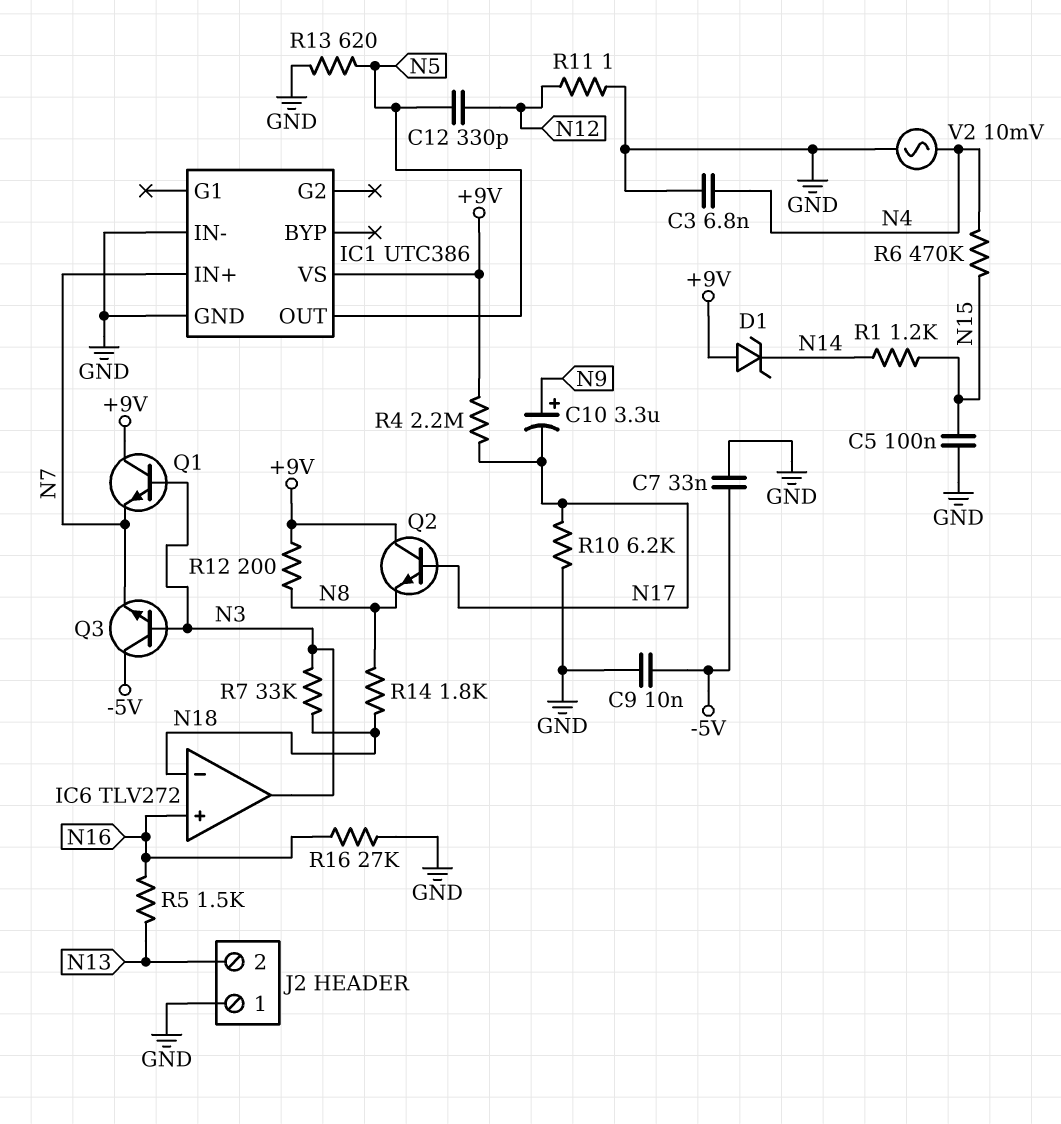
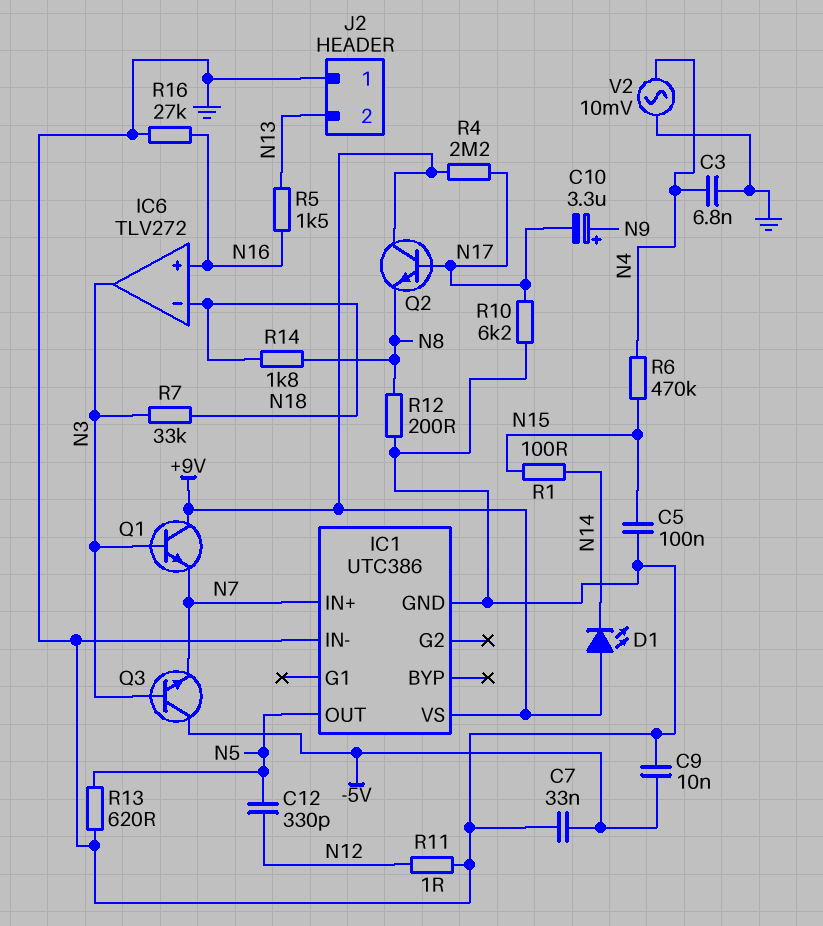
D1: zener (A +9V, K N14) -> LED (A +9V, K N14)
R1: 1.2k (N14, N15) -> 100 (N14, N15)
R12: 200 (+9V, N8) -> 200 (GND, N8)

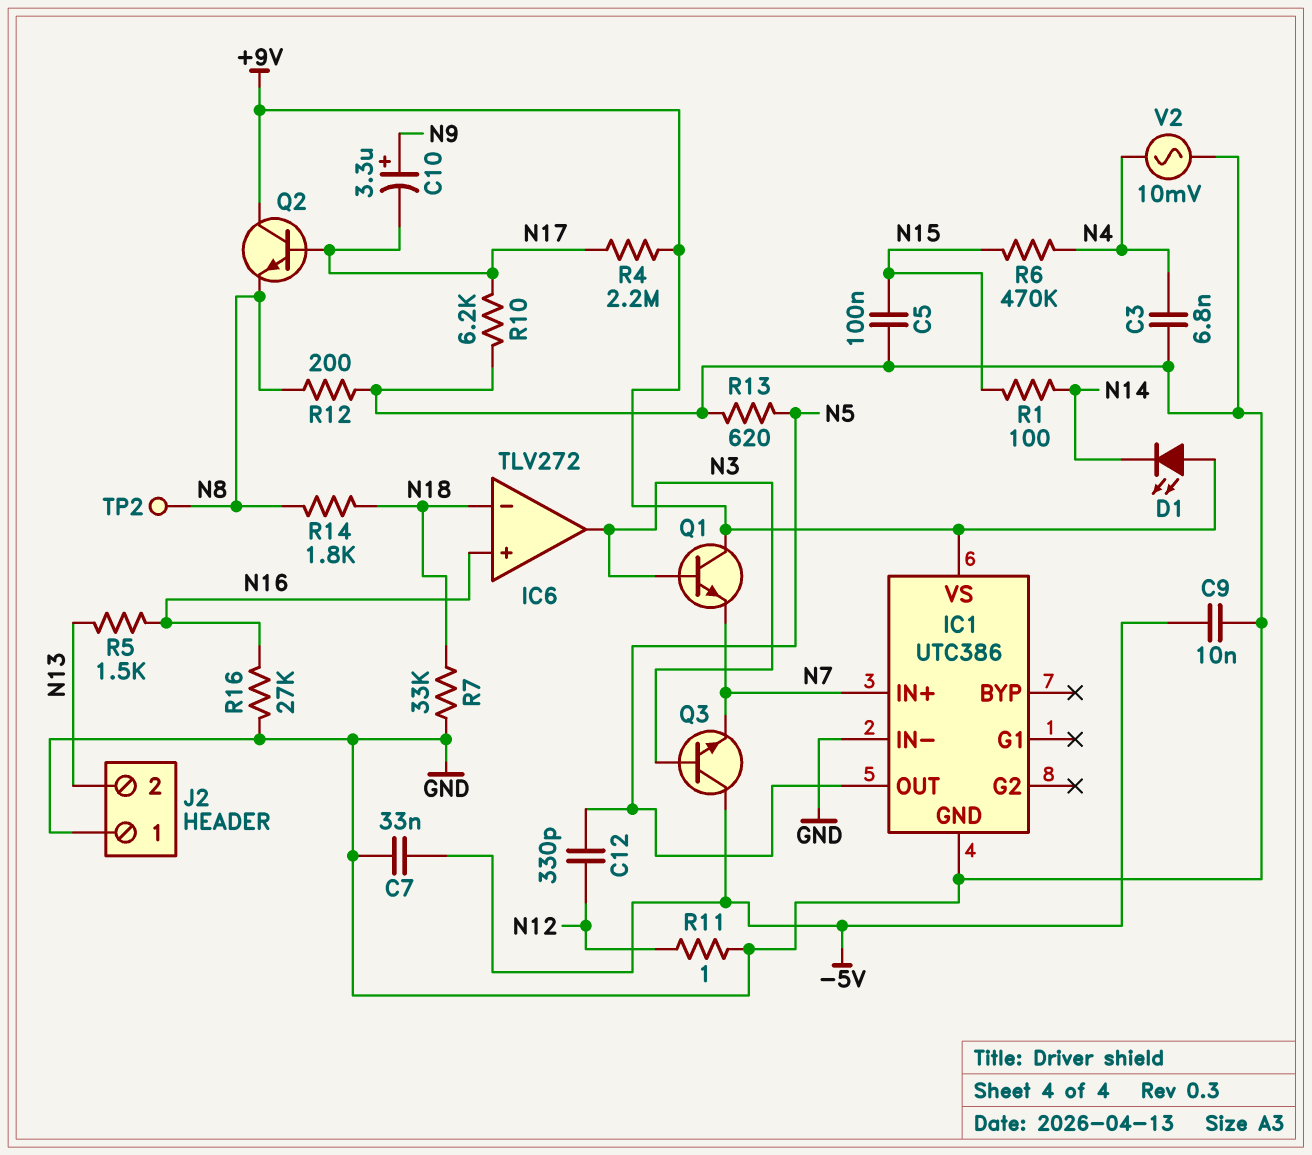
R7: 33k (N3, N18) -> 33k (GND, N18)
TP2: none -> test point (N8)

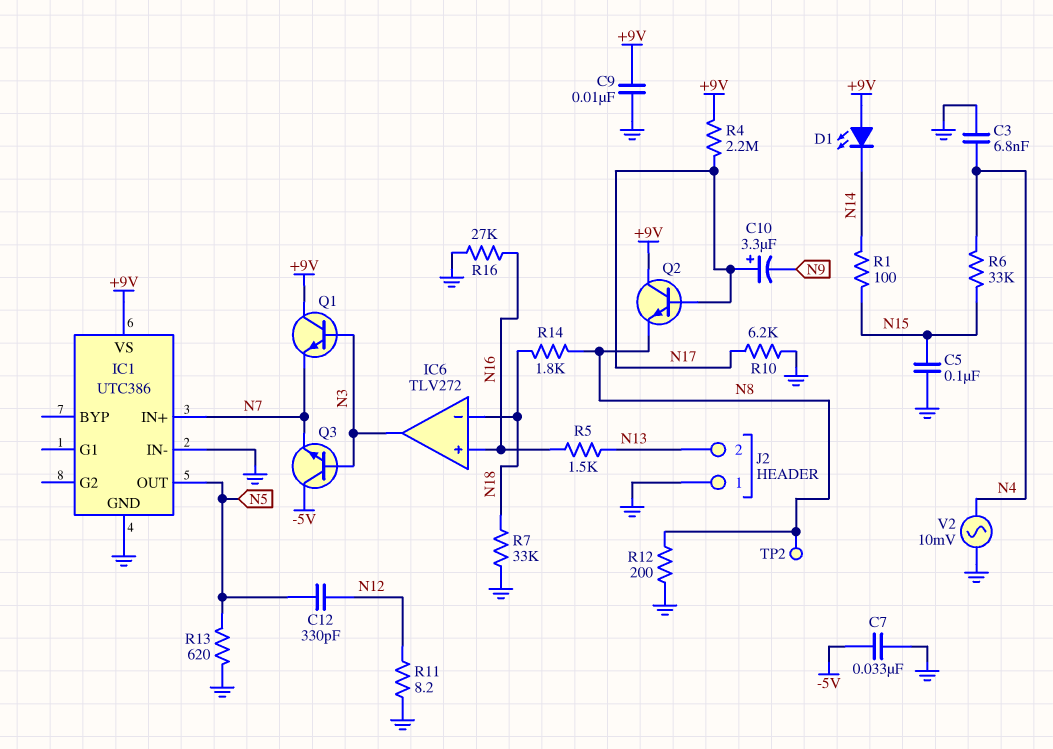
C9: 10nF (-5V, GND) -> 10nF (+9V, GND)
C10: 3.3uF (plus N9, minus N17) -> 3.3uF (plus N17, minus N9)
R6: 470k (N4, N15) -> 33k (N4, N15)
R11: 1 (GND, N12) -> 8.2 (GND, N12)

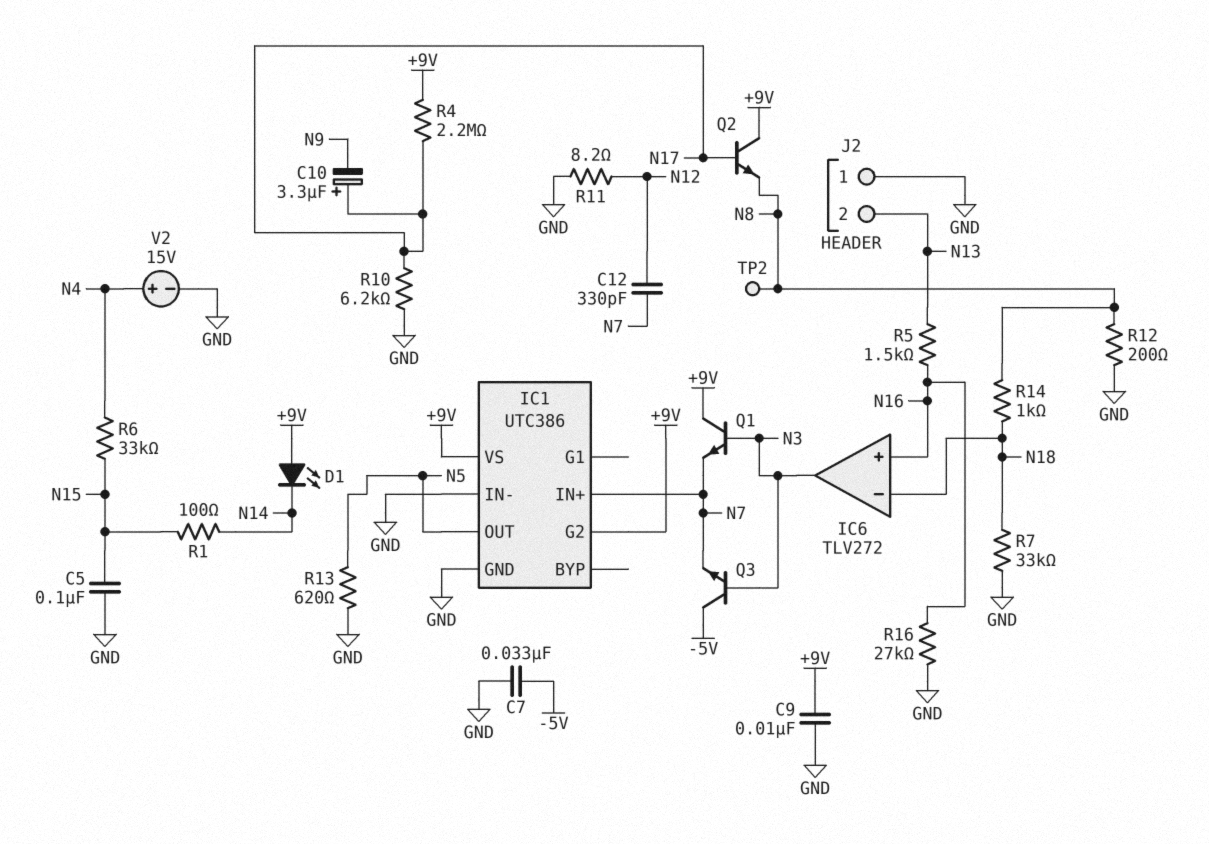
C3: 6.8nF (GND, N4) -> none
C12: 330pF (N5, N12) -> 330pF (N7, N12)
IC1 pin G2: none -> +9V
R14: 1.8k (N8, N18) -> 1k (N8, N18)
V2: AC 10mV (GND, N4) -> 15V (plus N4, minus GND)

